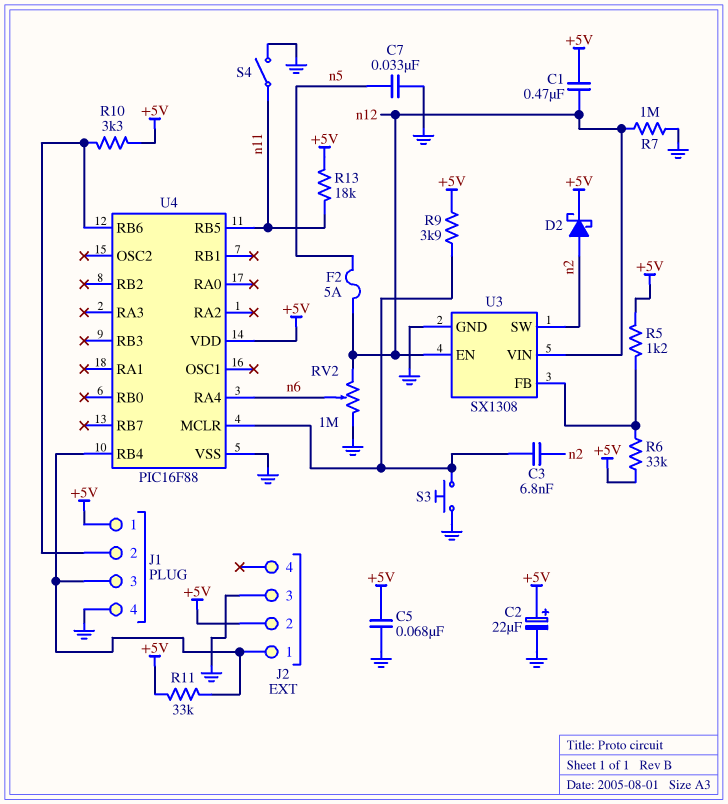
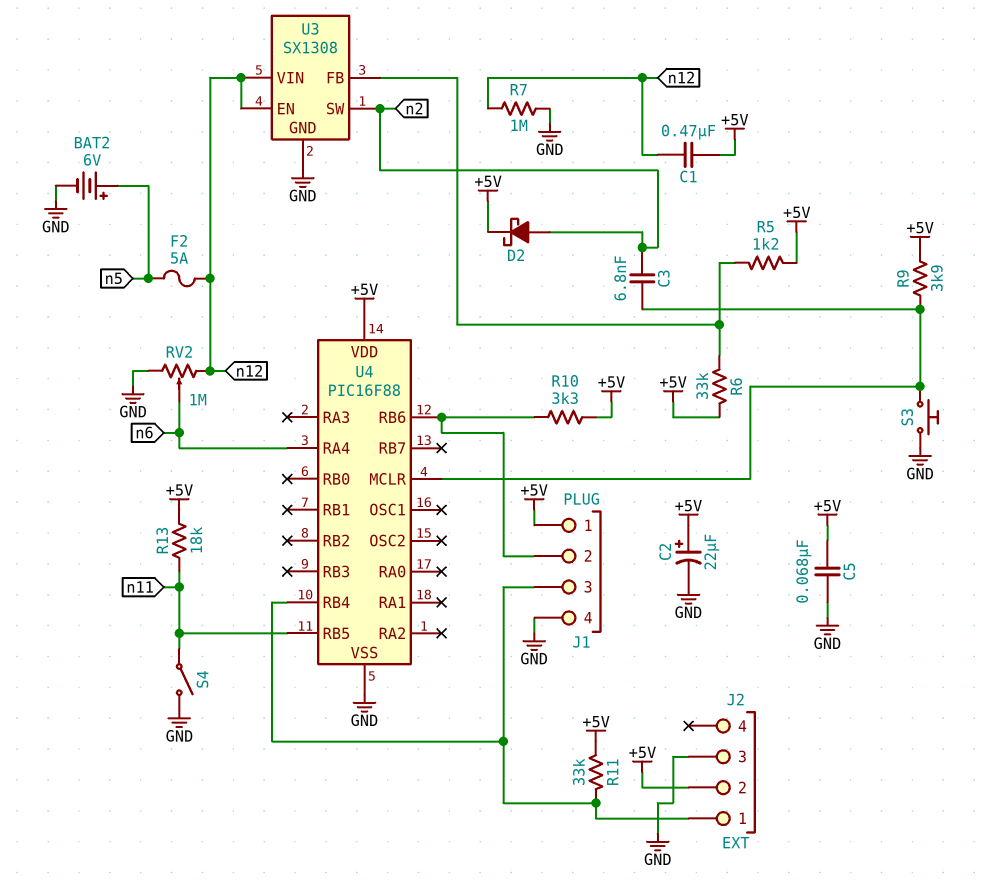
BAT2: none -> 6V (plus n5, minus GND)
C7: 33nF (GND, n5) -> none

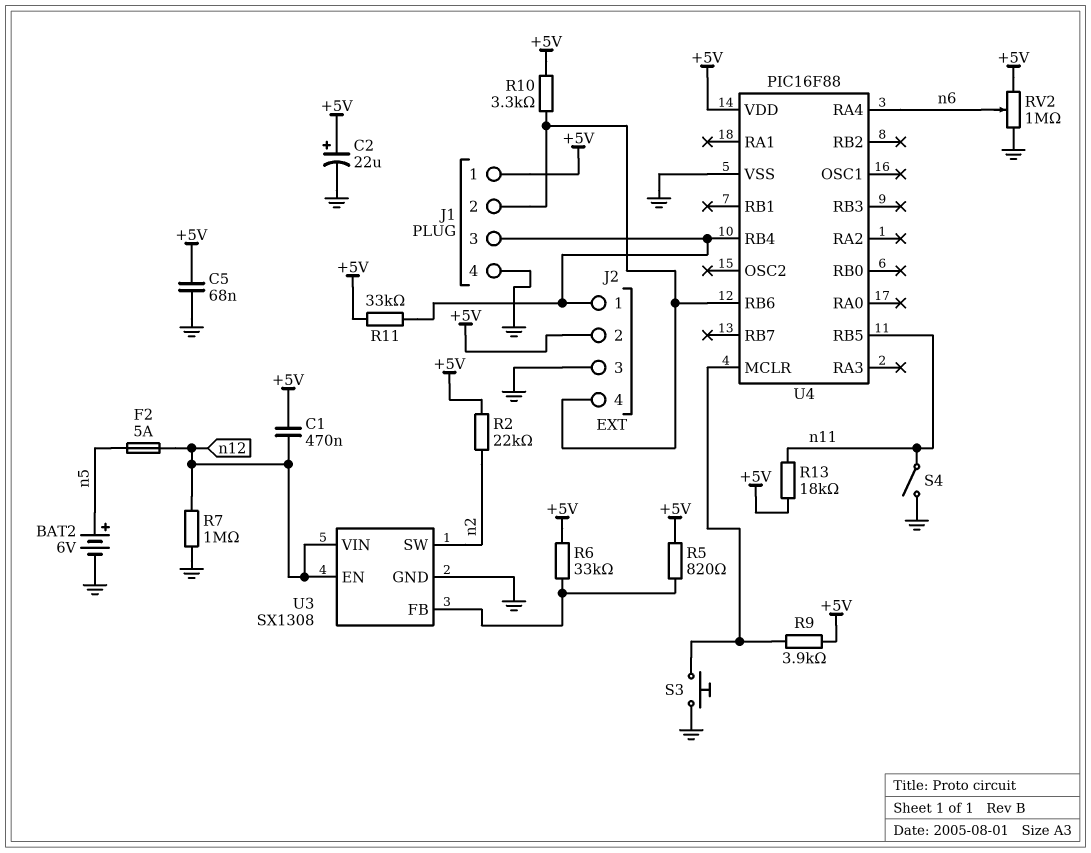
C3: 6.8nF (U4/MCLR, n2) -> none
D2: schottky (A n2, K +5V) -> none
J2 pin 4: none -> J1/2
R2: none -> 22k (+5V, n2)
R5: 1.2k (+5V, U3/FB) -> 820 (+5V, U3/FB)
RV2: 1M (GND, n12, wiper n6) -> 1M (+5V, GND, wiper n6)

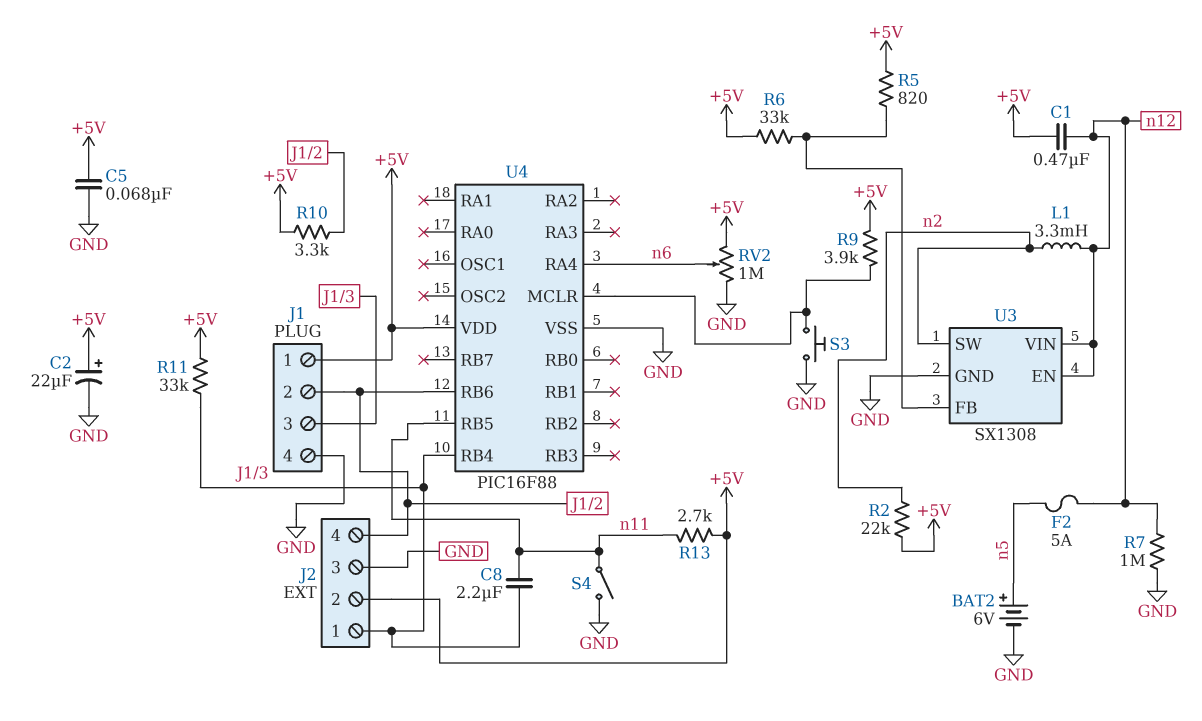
C8: none -> 2.2uF (J1/3, n11)
L1: none -> 3.3mH (n2, n12)
R13: 18k (+5V, n11) -> 2.7k (+5V, n11)

